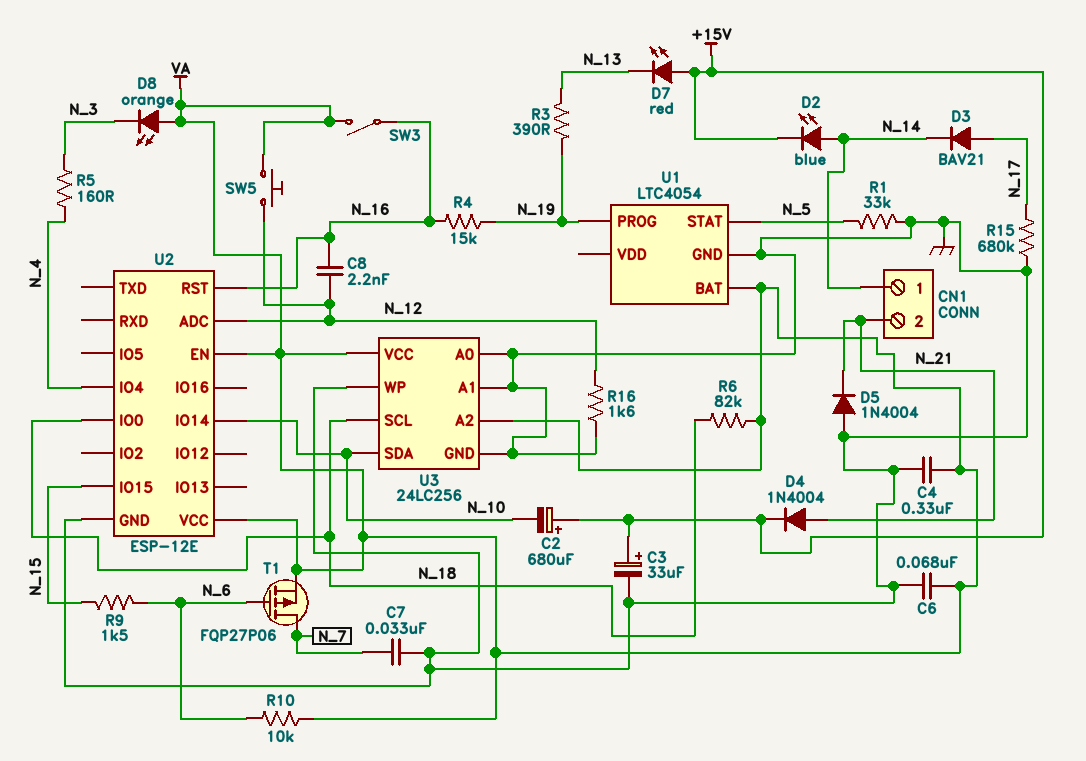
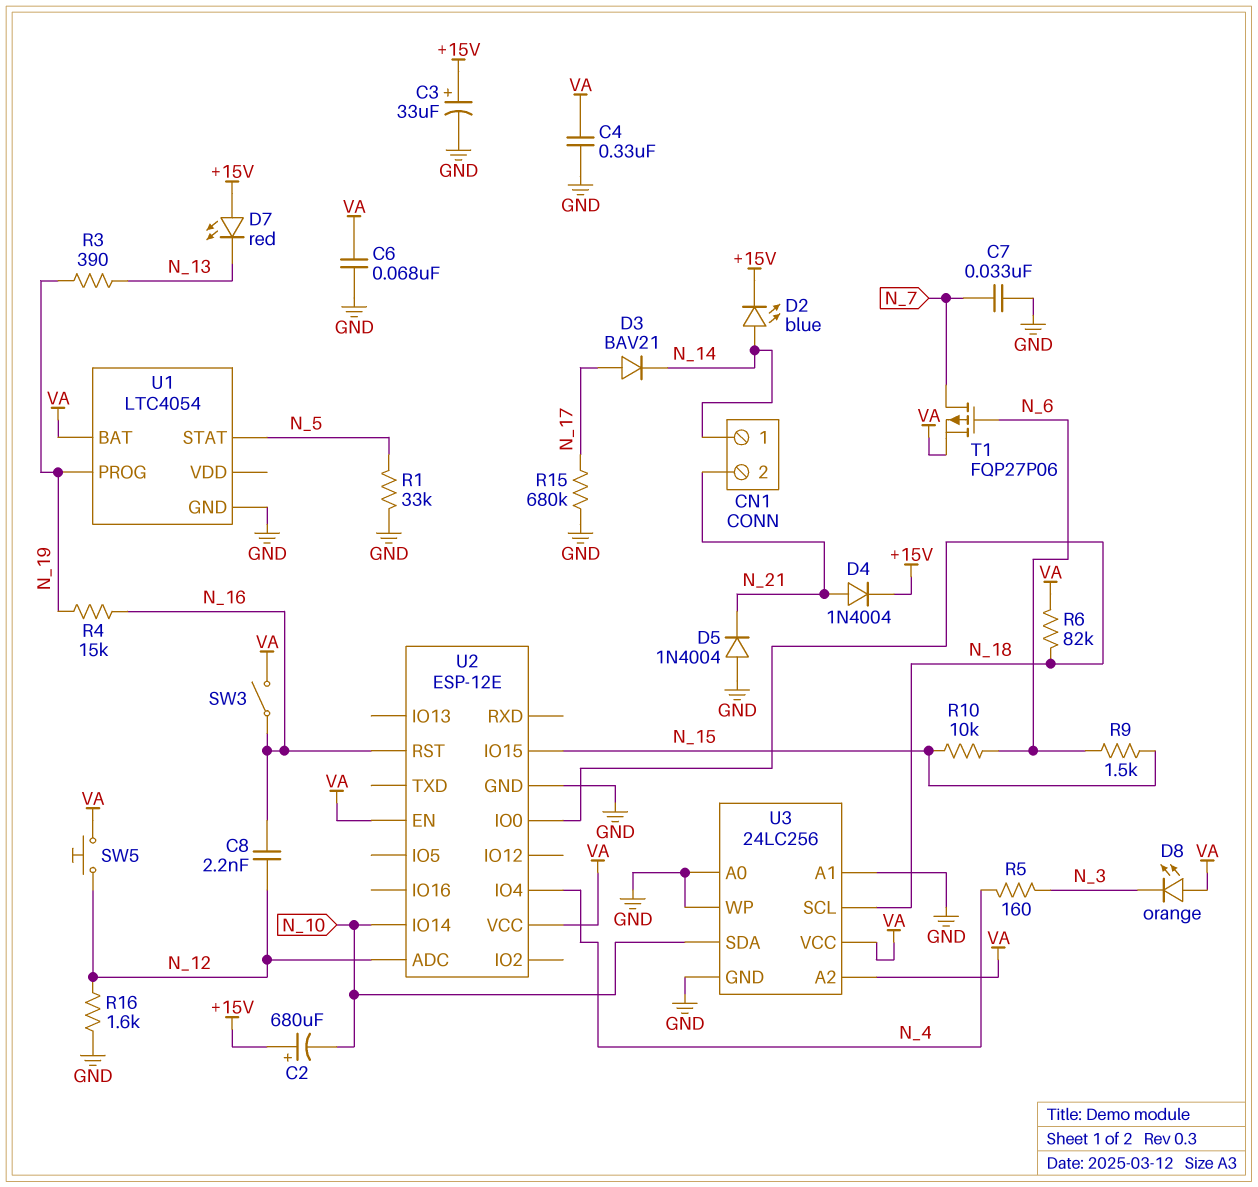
R10: 10k (N_6, VA) -> 10k (N_6, N_15)

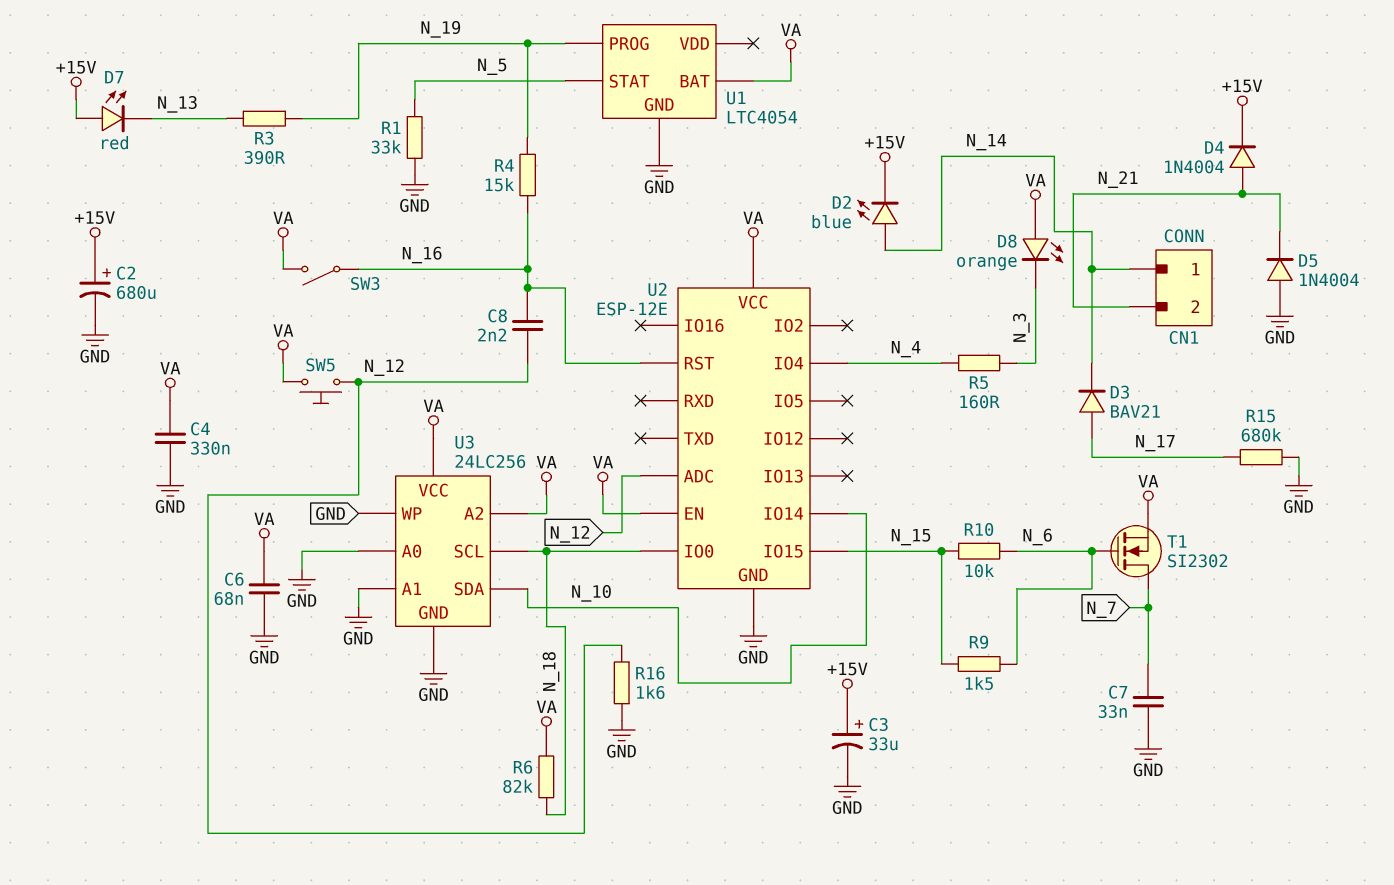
C2: 680uF (plus +15V, minus N_10) -> 680uF (plus +15V, minus GND)
T1: PMOS FQP27P06 (G N_6, D N_7, S VA) -> NMOS SI2302 (G N_6, D N_7, S VA)

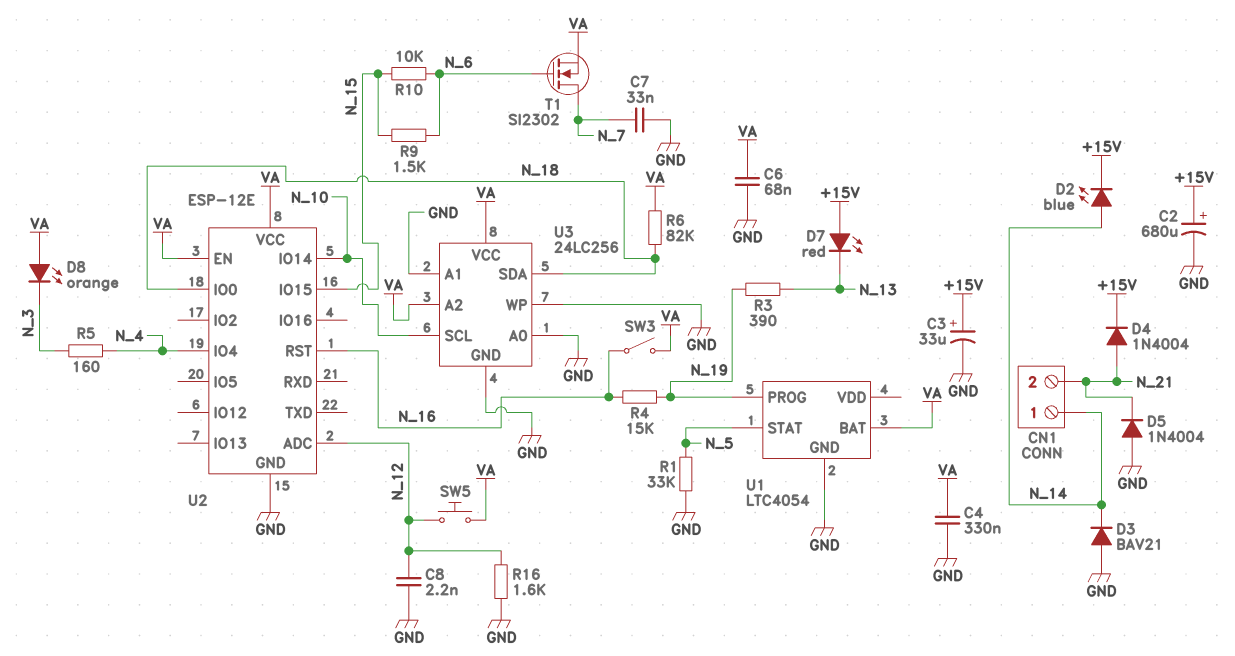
C8: 2.2nF (N_12, N_16) -> 2.2nF (GND, N_12)
D3: diode BAV21 (A N_17, K N_14) -> diode BAV21 (A GND, K N_14)
R15: 680k (GND, N_17) -> none
U3 pin SCL: N_18 -> N_10
U3 pin SDA: N_10 -> N_18

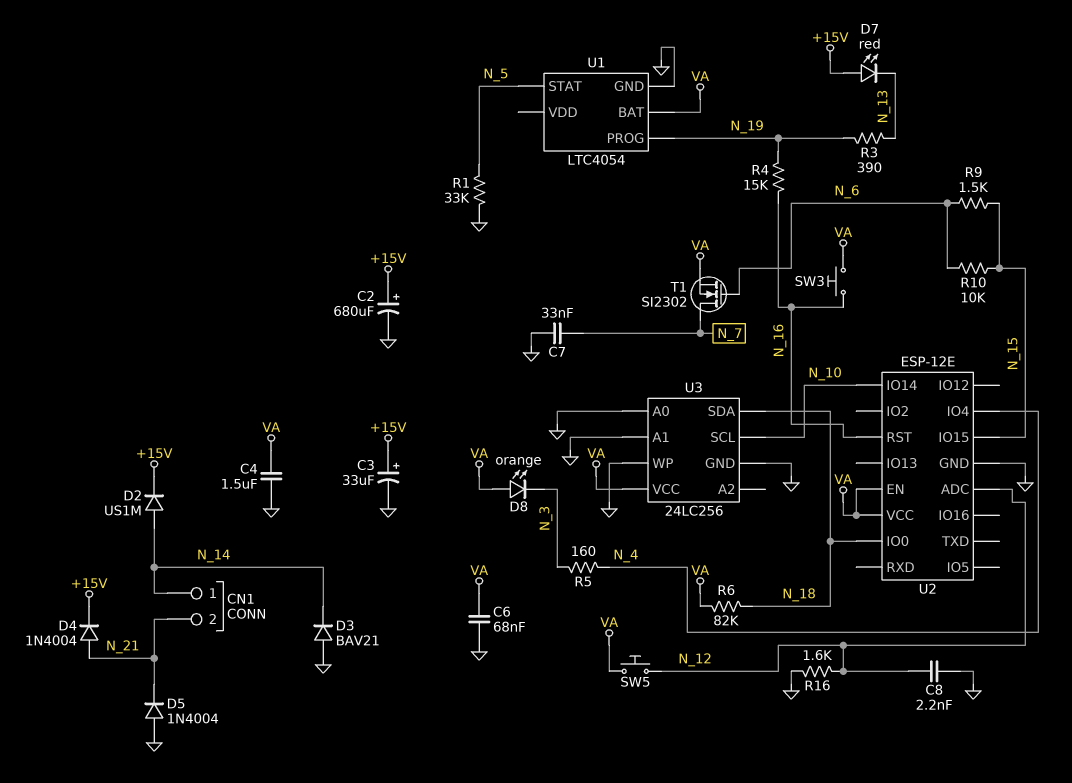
C4: 330nF (GND, VA) -> 1.5uF (GND, VA)
D2: LED blue (A N_14, K +15V) -> diode US1M (A N_14, K +15V)
SW3: switch (N_16, VA) -> button (N_16, VA)
U3 pin A2: VA -> none

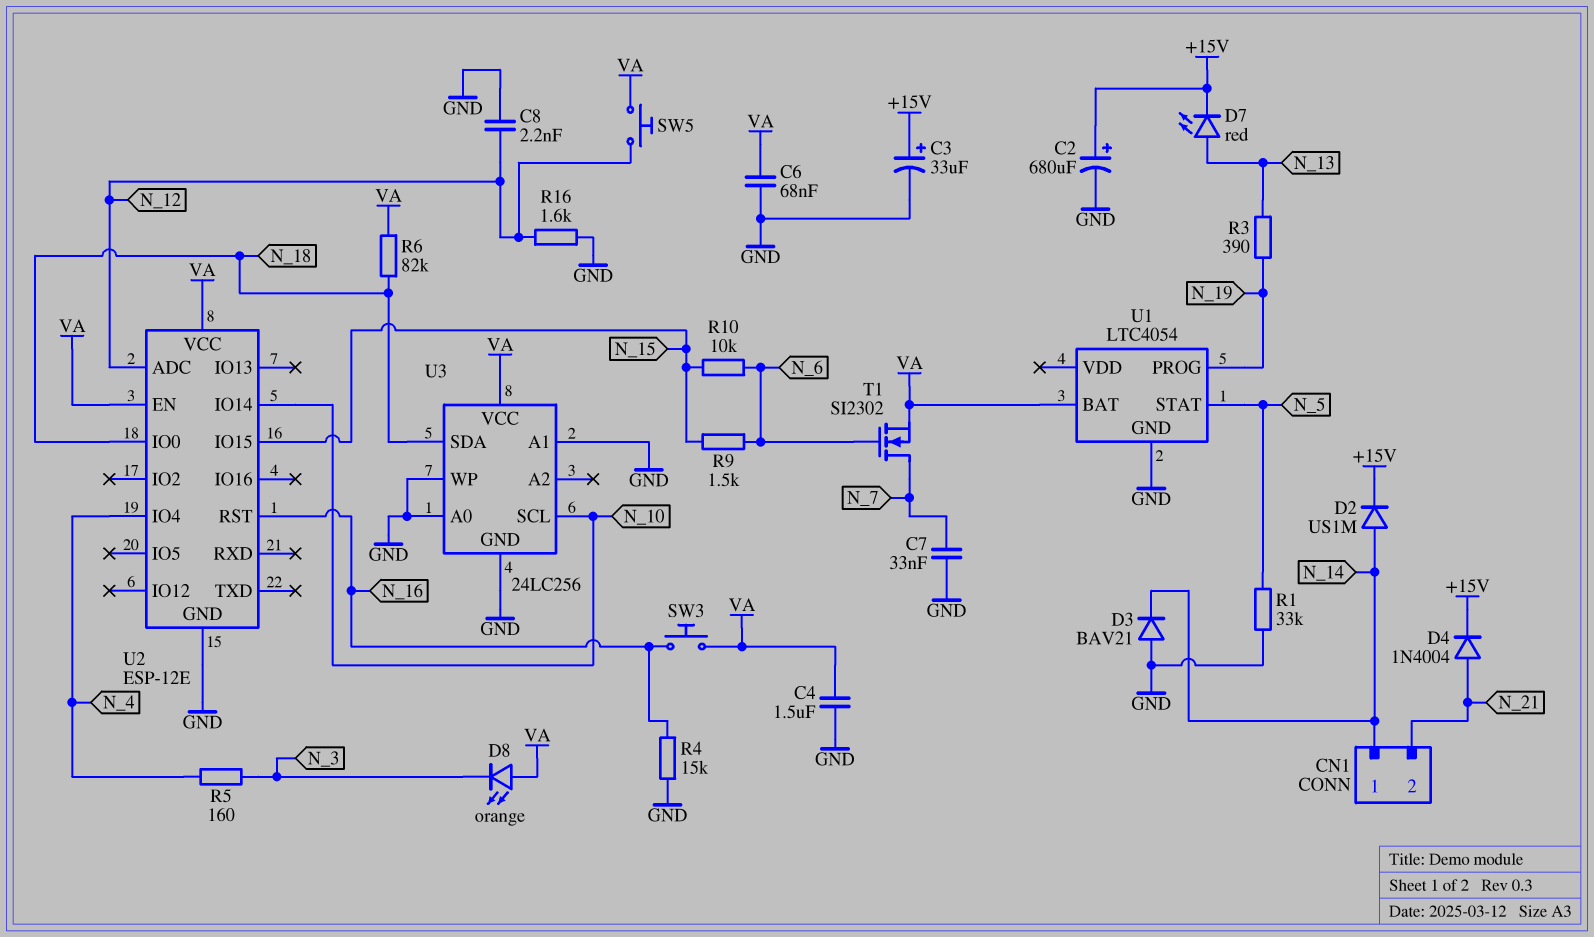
D5: diode 1N4004 (A GND, K N_21) -> none
D7: LED red (A +15V, K N_13) -> LED red (A N_13, K +15V)
R4: 15k (N_16, N_19) -> 15k (GND, N_16)

